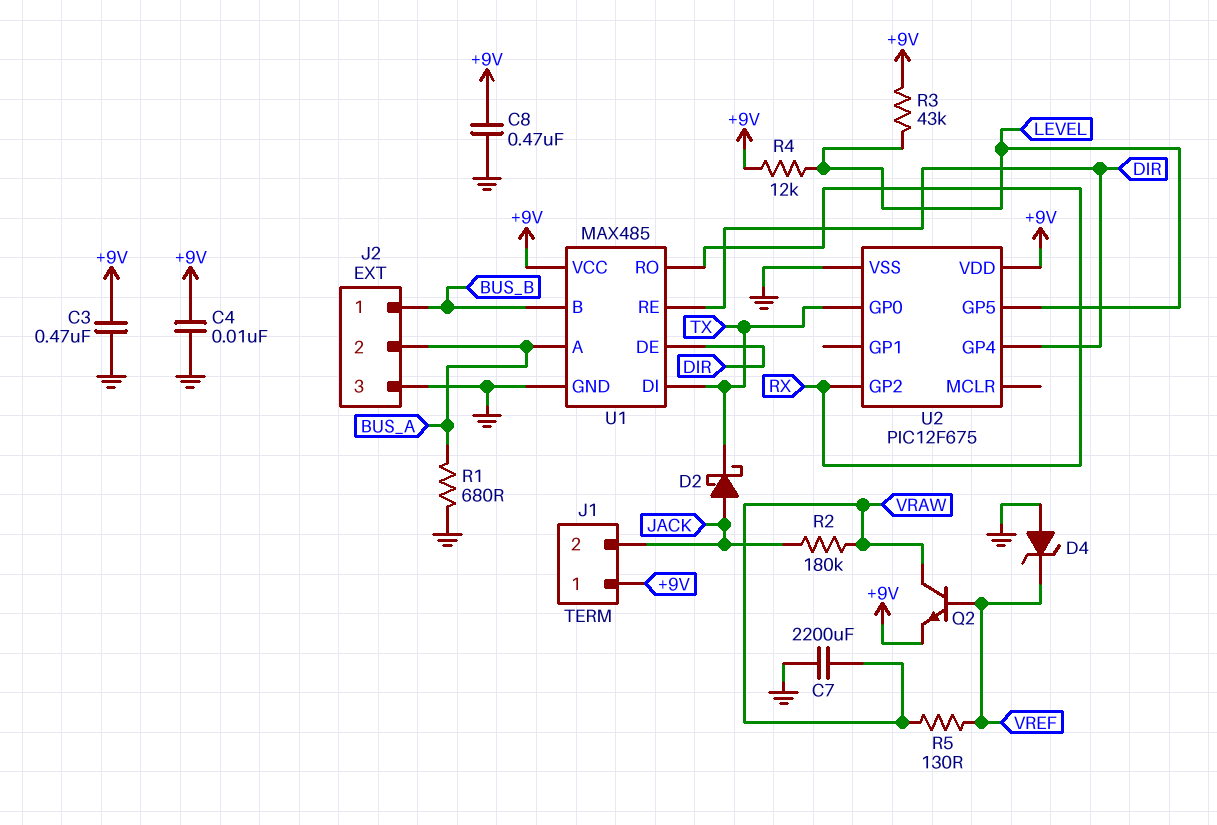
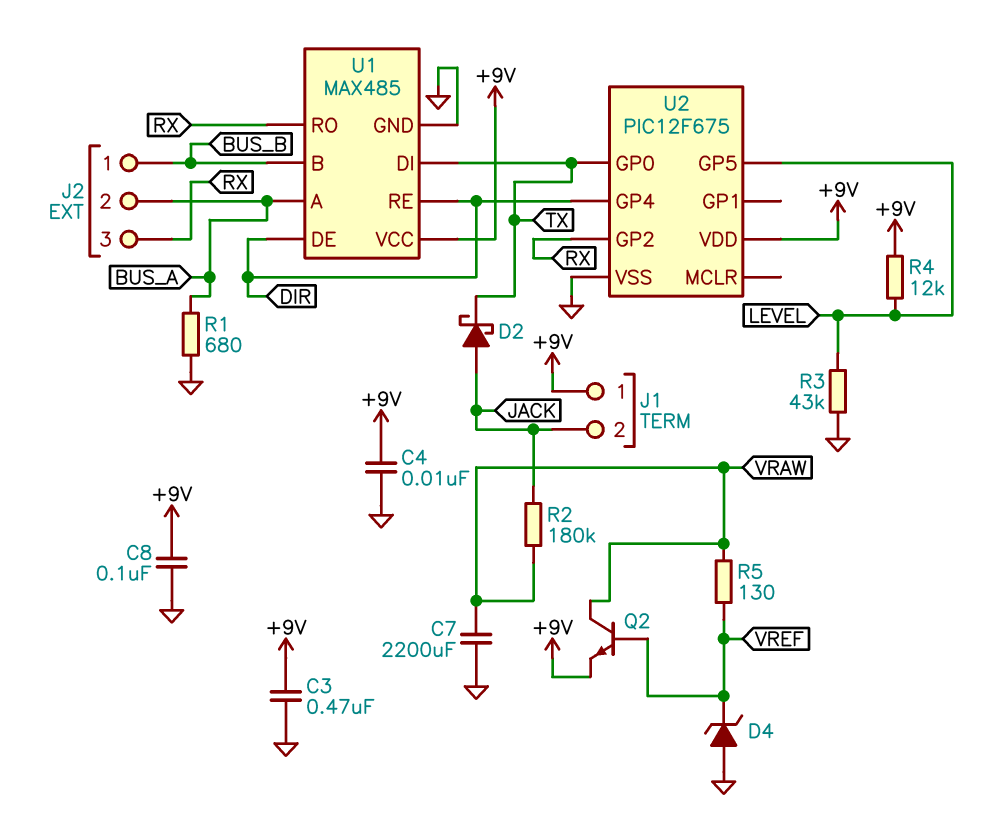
C8: 470nF (+9V, GND) -> 100nF (+9V, GND)
J2 pin 3: GND -> RX
R3: 43k (+9V, LEVEL) -> 43k (GND, LEVEL)

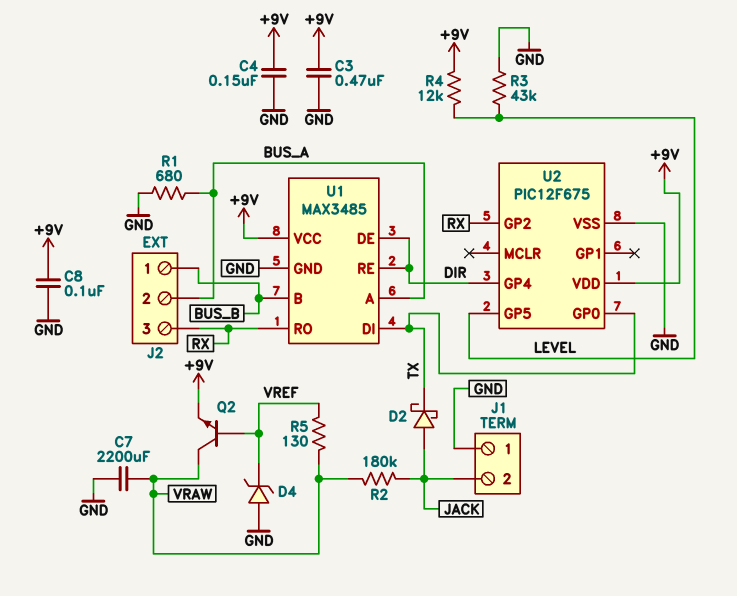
C4: 10nF (+9V, GND) -> 150nF (+9V, GND)
J1 pin 1: +9V -> GND
U1: MAX485 -> MAX3485

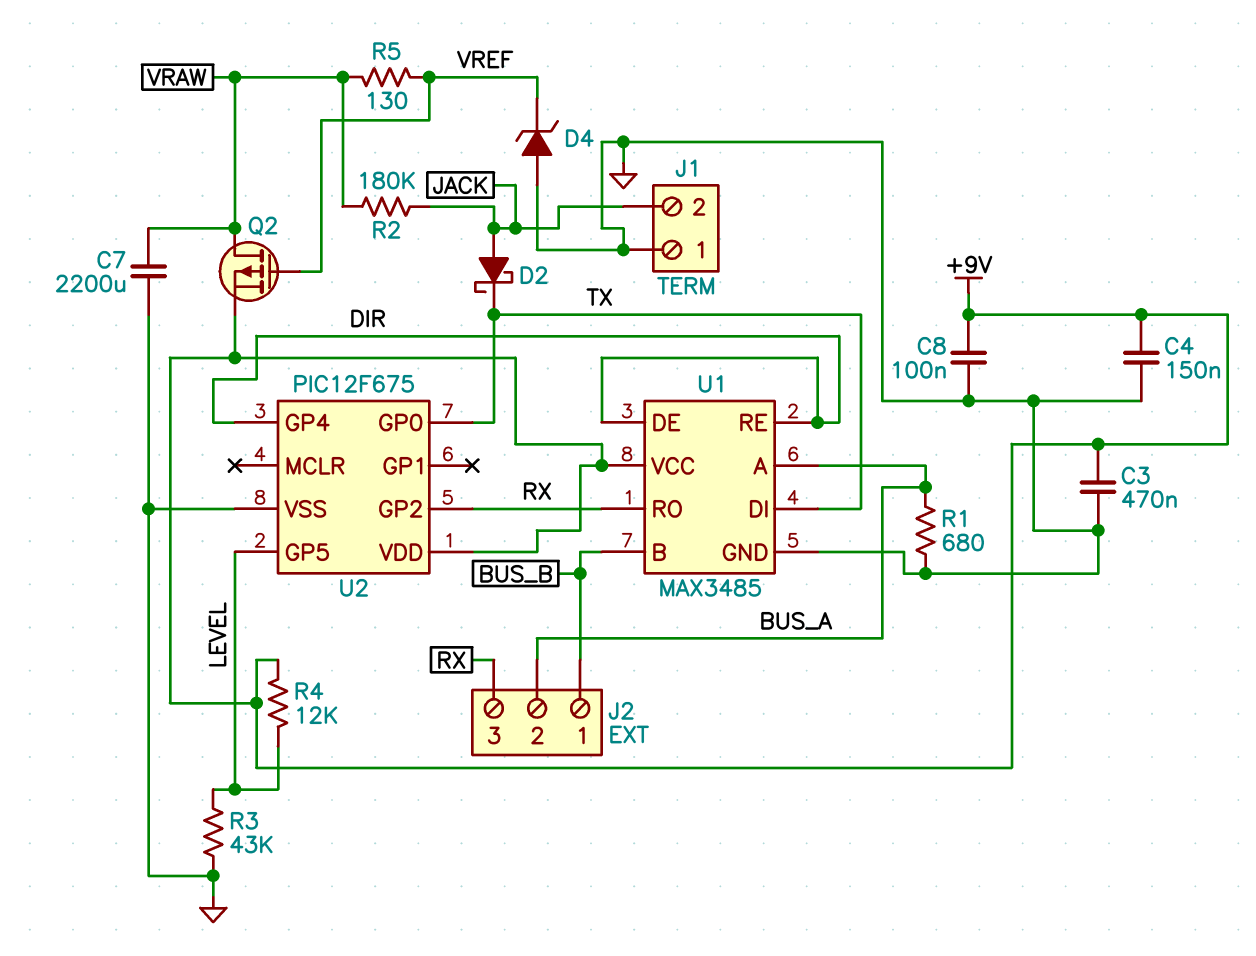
Q2: NPN (B VREF, C VRAW, E +9V) -> PMOS (G VREF, D VRAW, S +9V)

